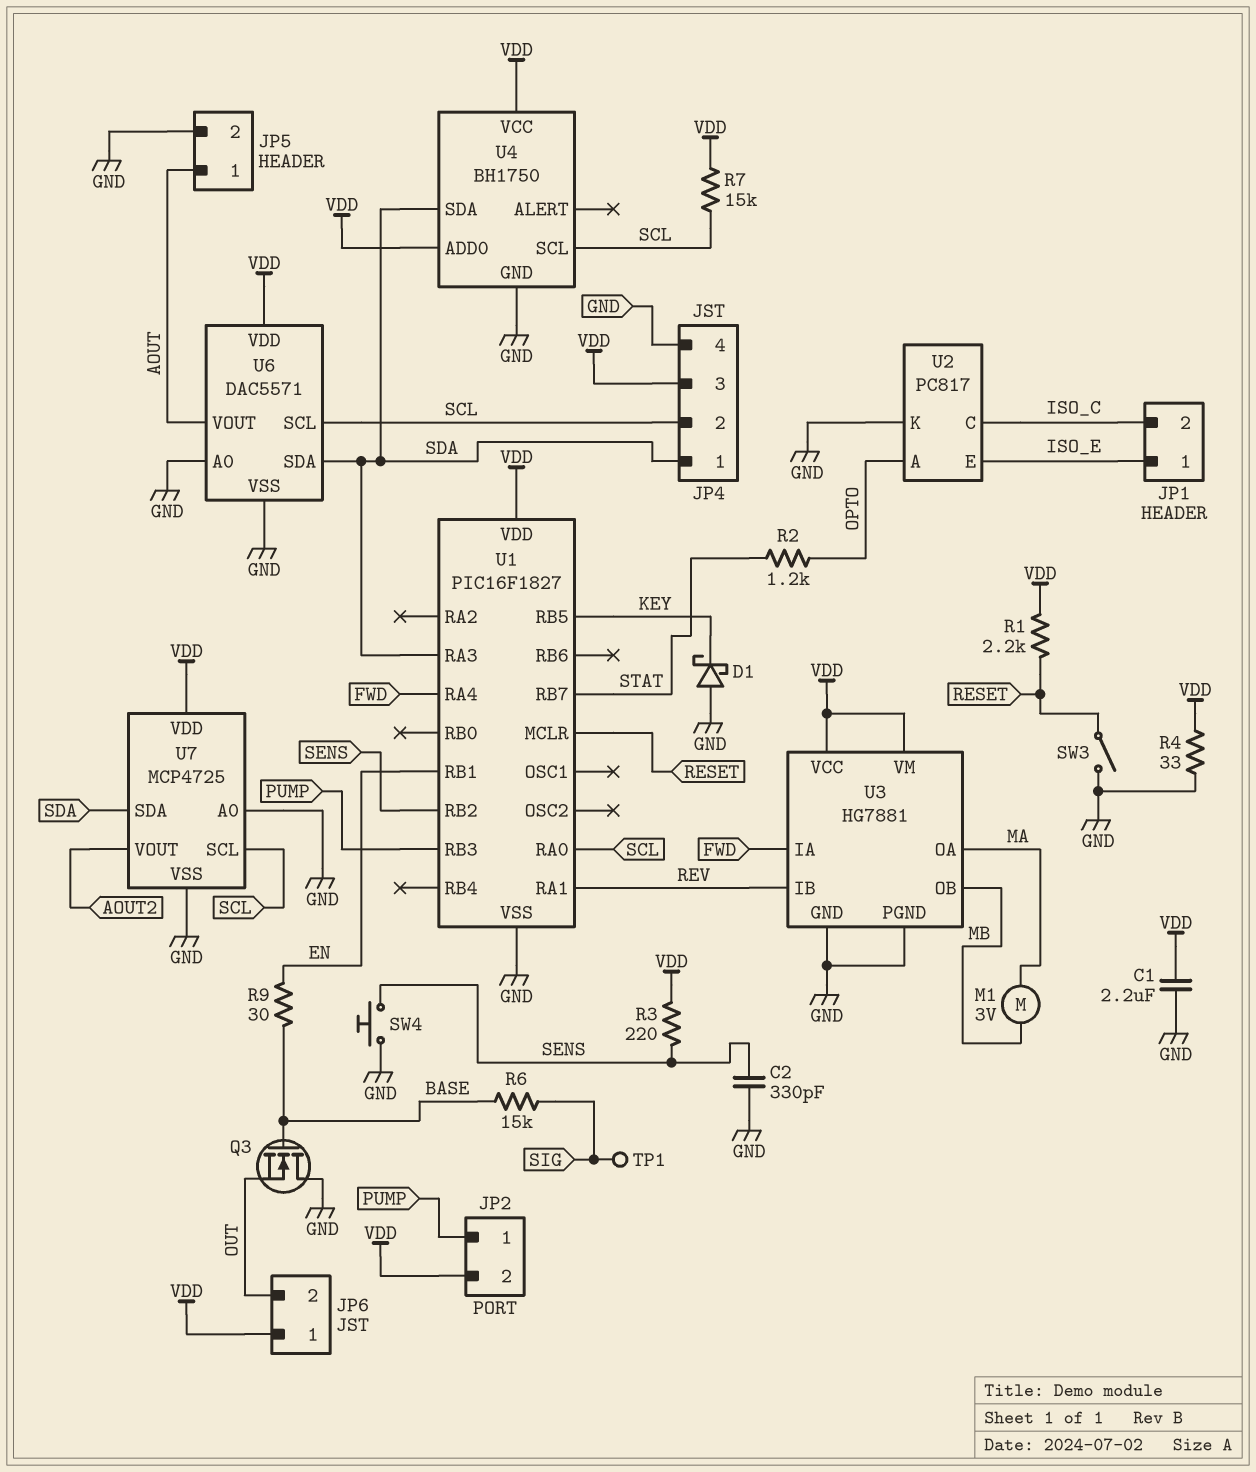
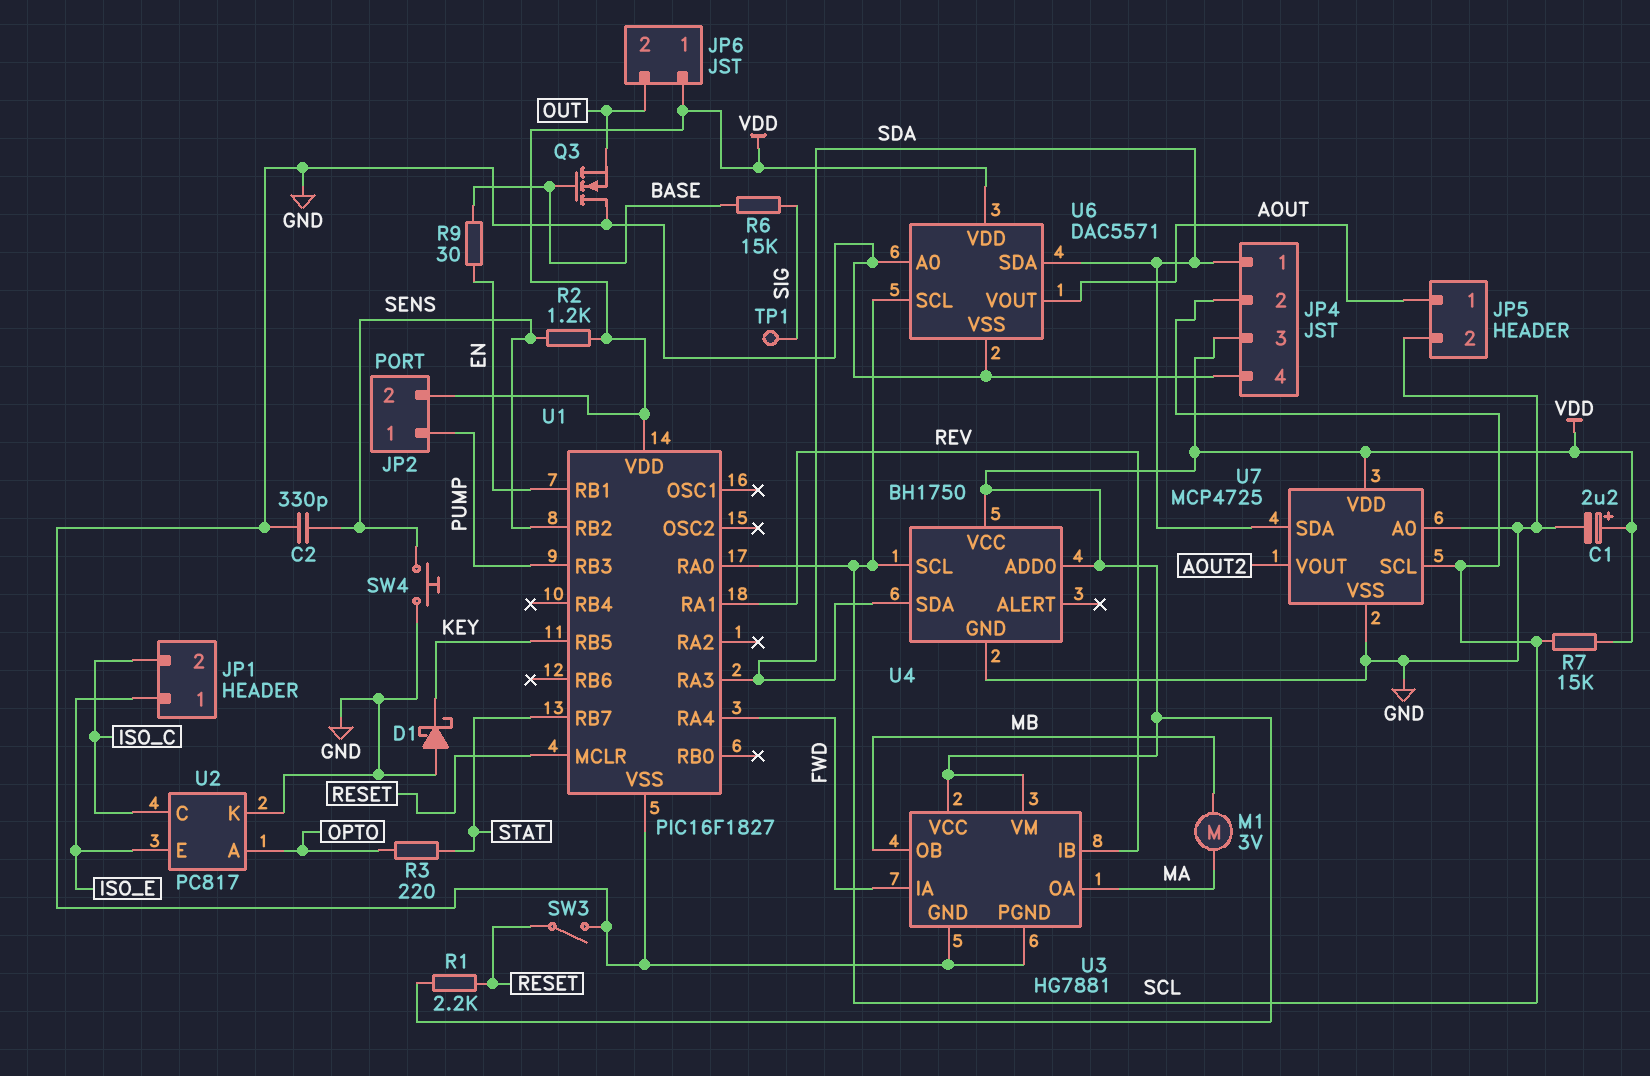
C1: 2.2uF (GND, VDD) -> 2.2uF (plus VDD, minus GND)
R2: 1.2k (OPTO, STAT) -> 1.2k (SENS, VDD)
R3: 220 (SENS, VDD) -> 220 (OPTO, STAT)
R4: 33 (GND, VDD) -> none

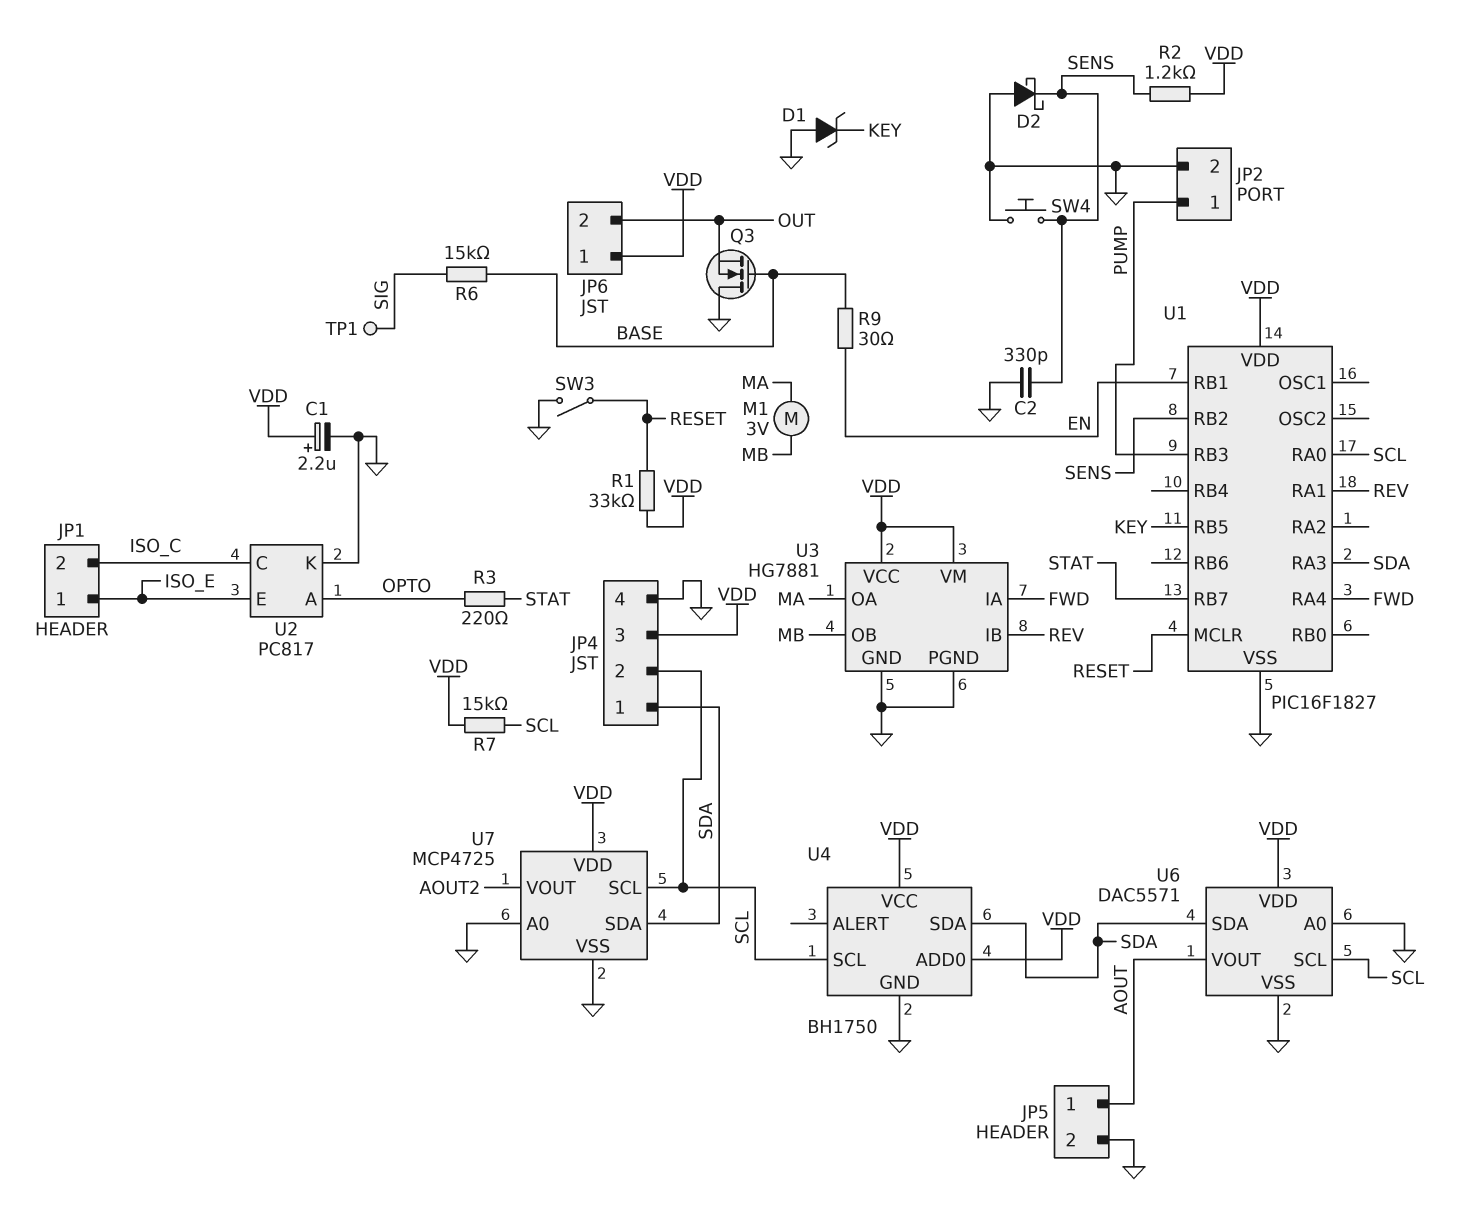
D1: schottky (A GND, K KEY) -> zener (A GND, K KEY)
D2: none -> schottky (A GND, K SENS)
JP2 pin 2: VDD -> GND
R1: 2.2k (RESET, VDD) -> 33k (RESET, VDD)

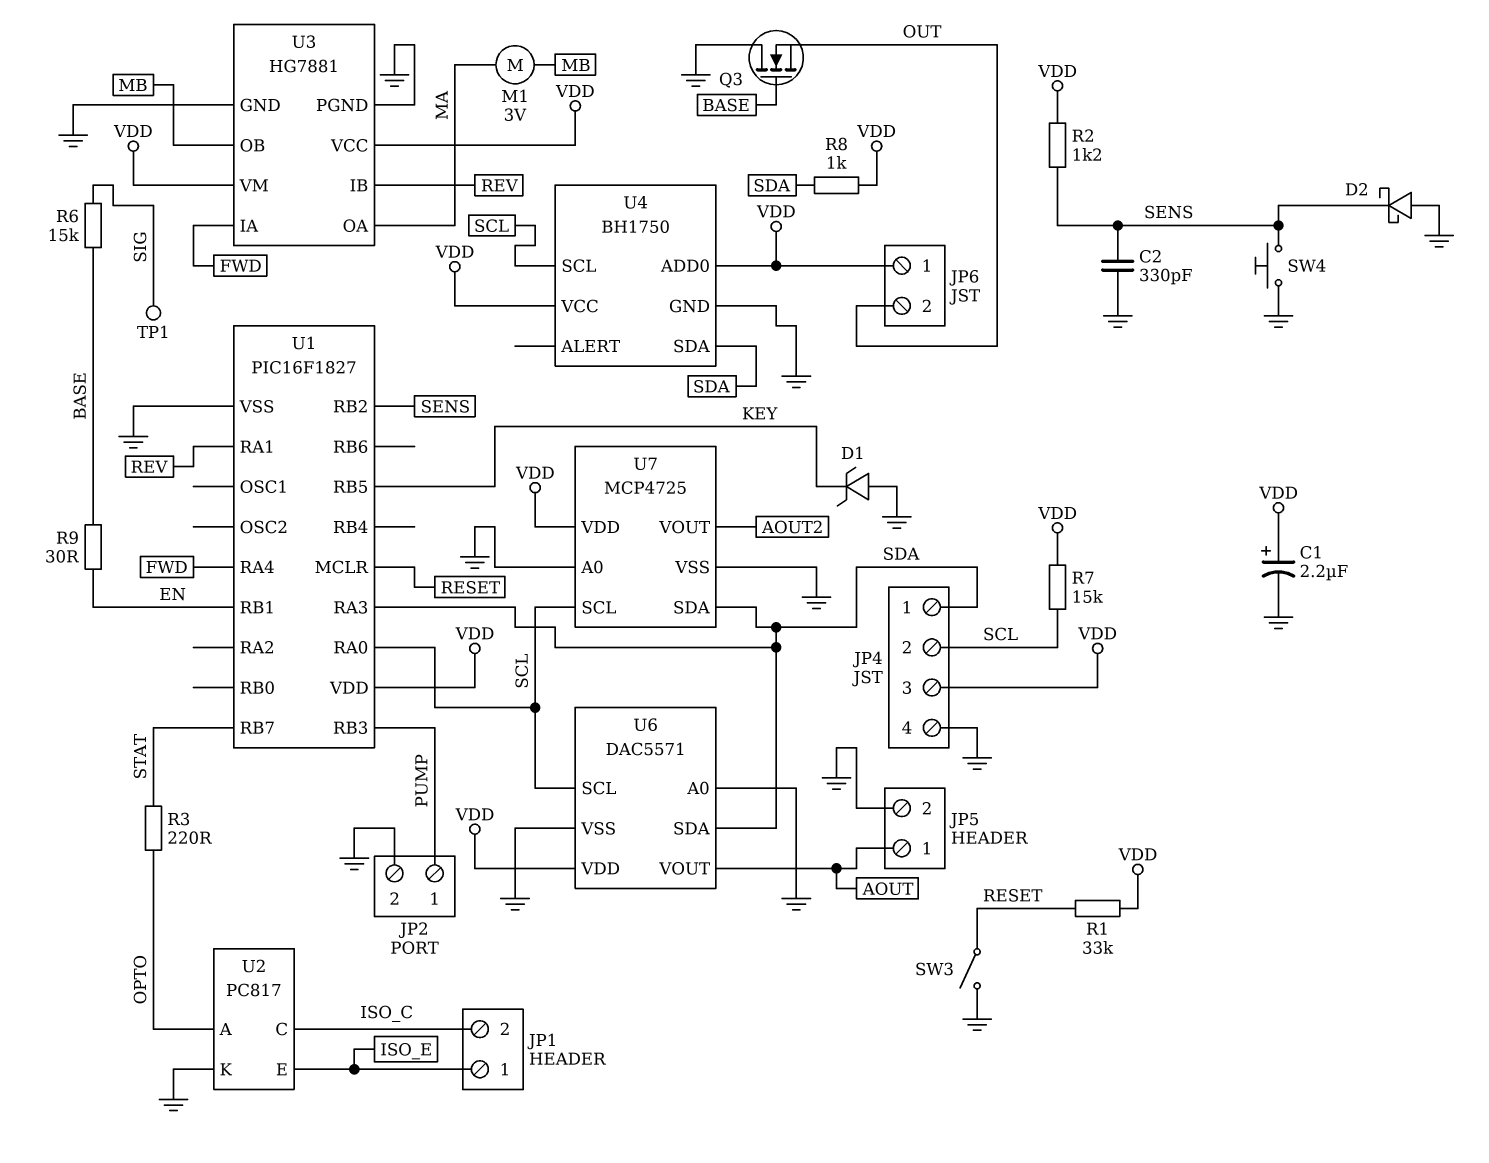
R8: none -> 1k (SDA, VDD)

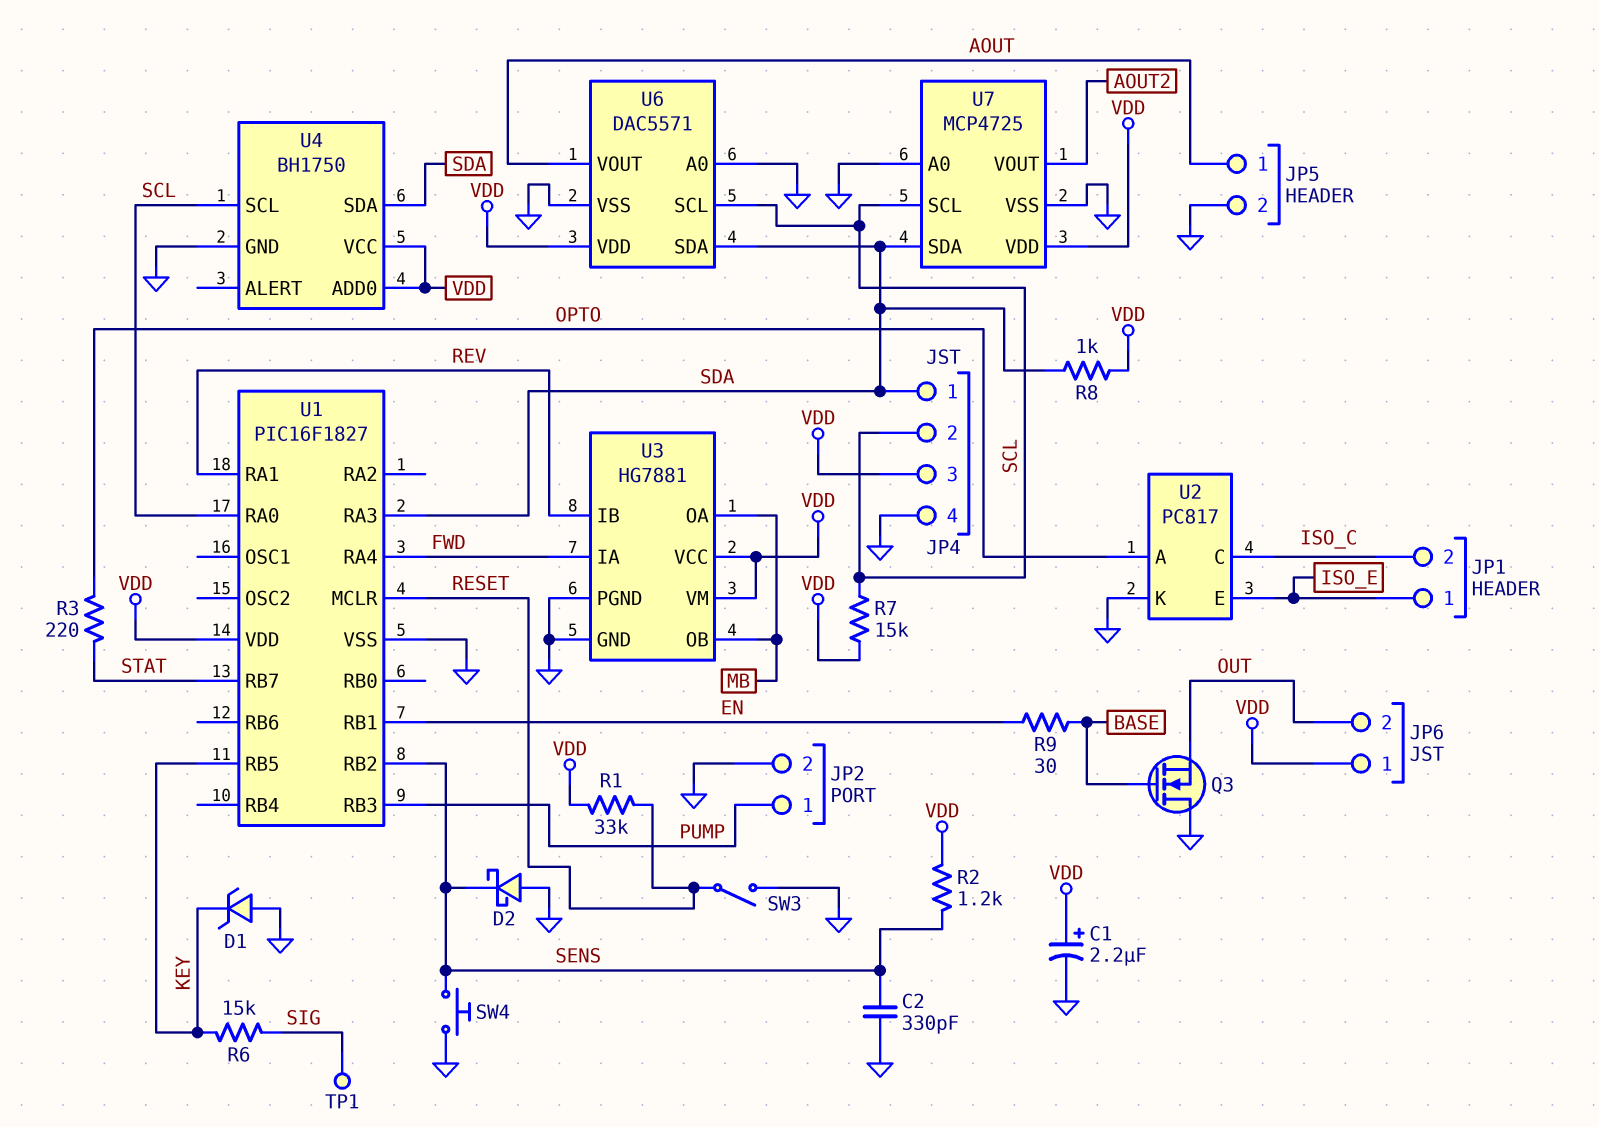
M1: motor 3V (MA, MB) -> none
R6: 15k (BASE, SIG) -> 15k (KEY, SIG)
U3 pin OA: MA -> MB

